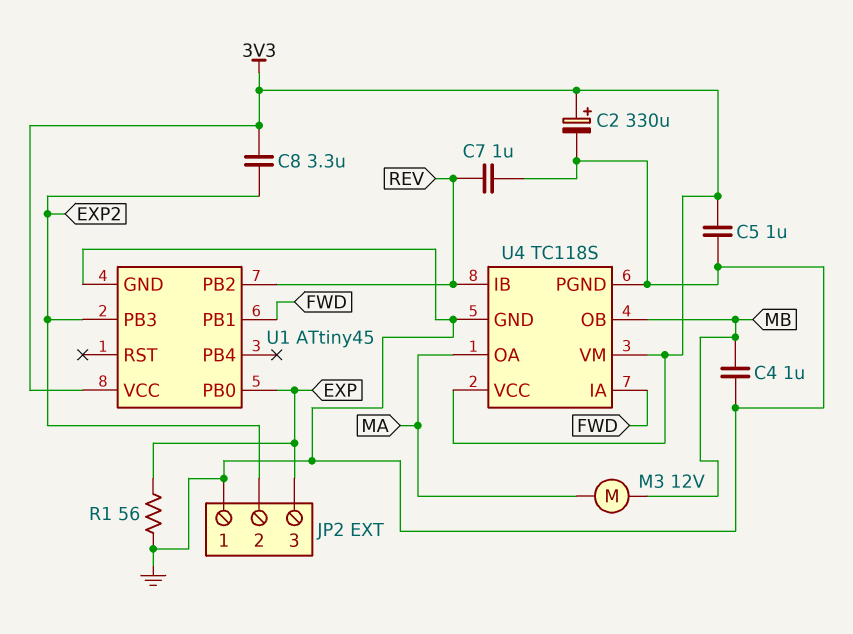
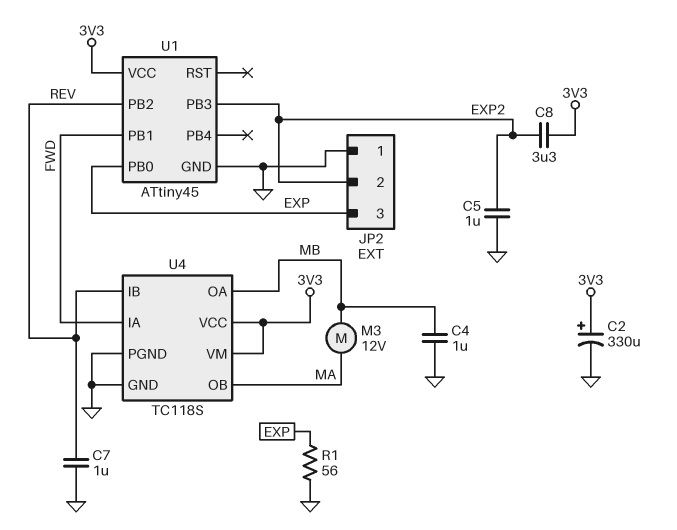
C5: 1uF (3V3, GND) -> 1uF (EXP2, GND)
U4 pin OA: MA -> MB
U4 pin OB: MB -> MA

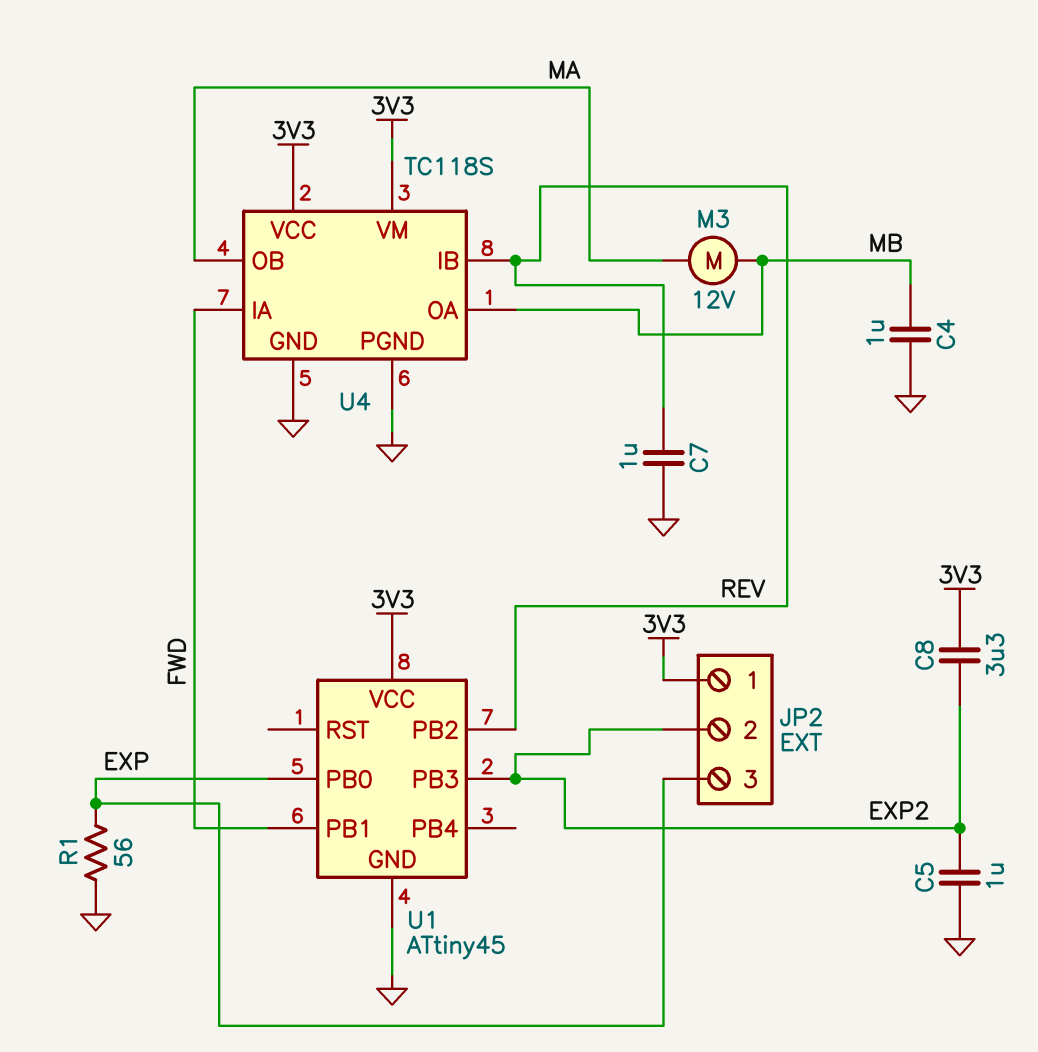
C2: 330uF (plus 3V3, minus GND) -> none
JP2 pin 1: GND -> 3V3

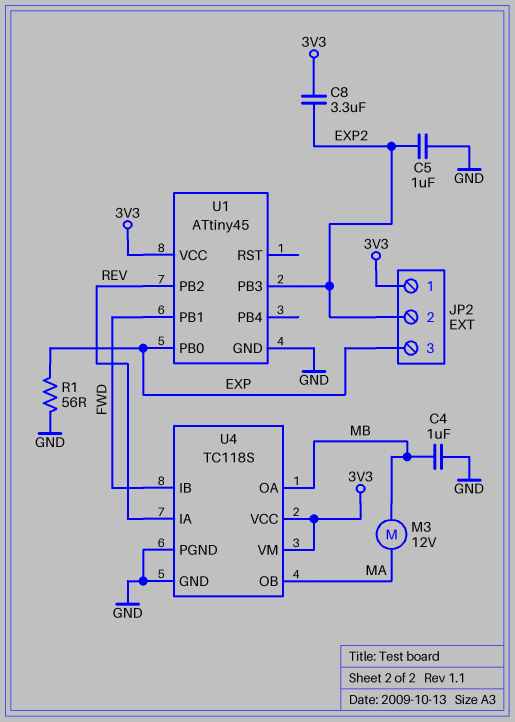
C7: 1uF (GND, REV) -> none
U4 pin IA: FWD -> REV
U4 pin IB: REV -> FWD

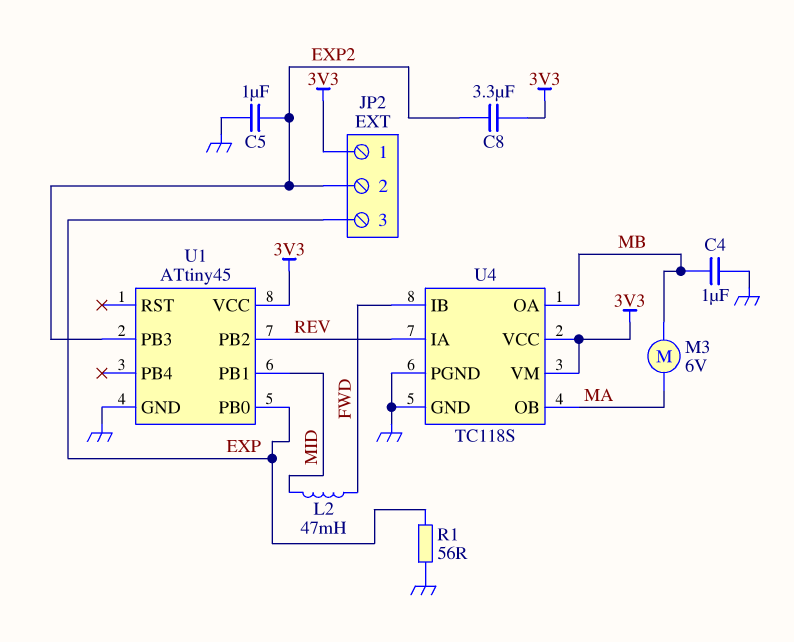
L2: none -> 47mH (FWD, MID)
M3: motor 12V (MA, MB) -> motor 6V (MA, MB)
U1 pin PB1: FWD -> MID

